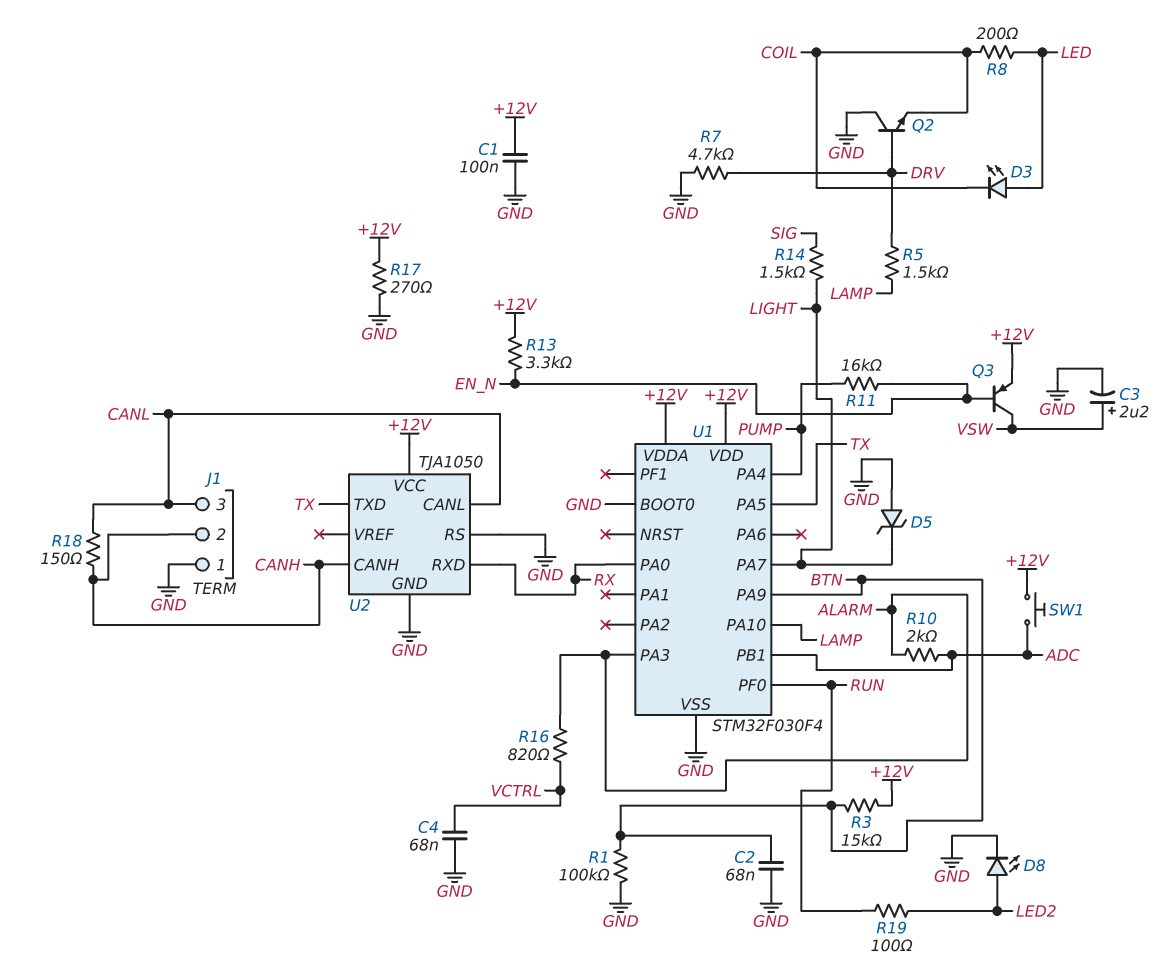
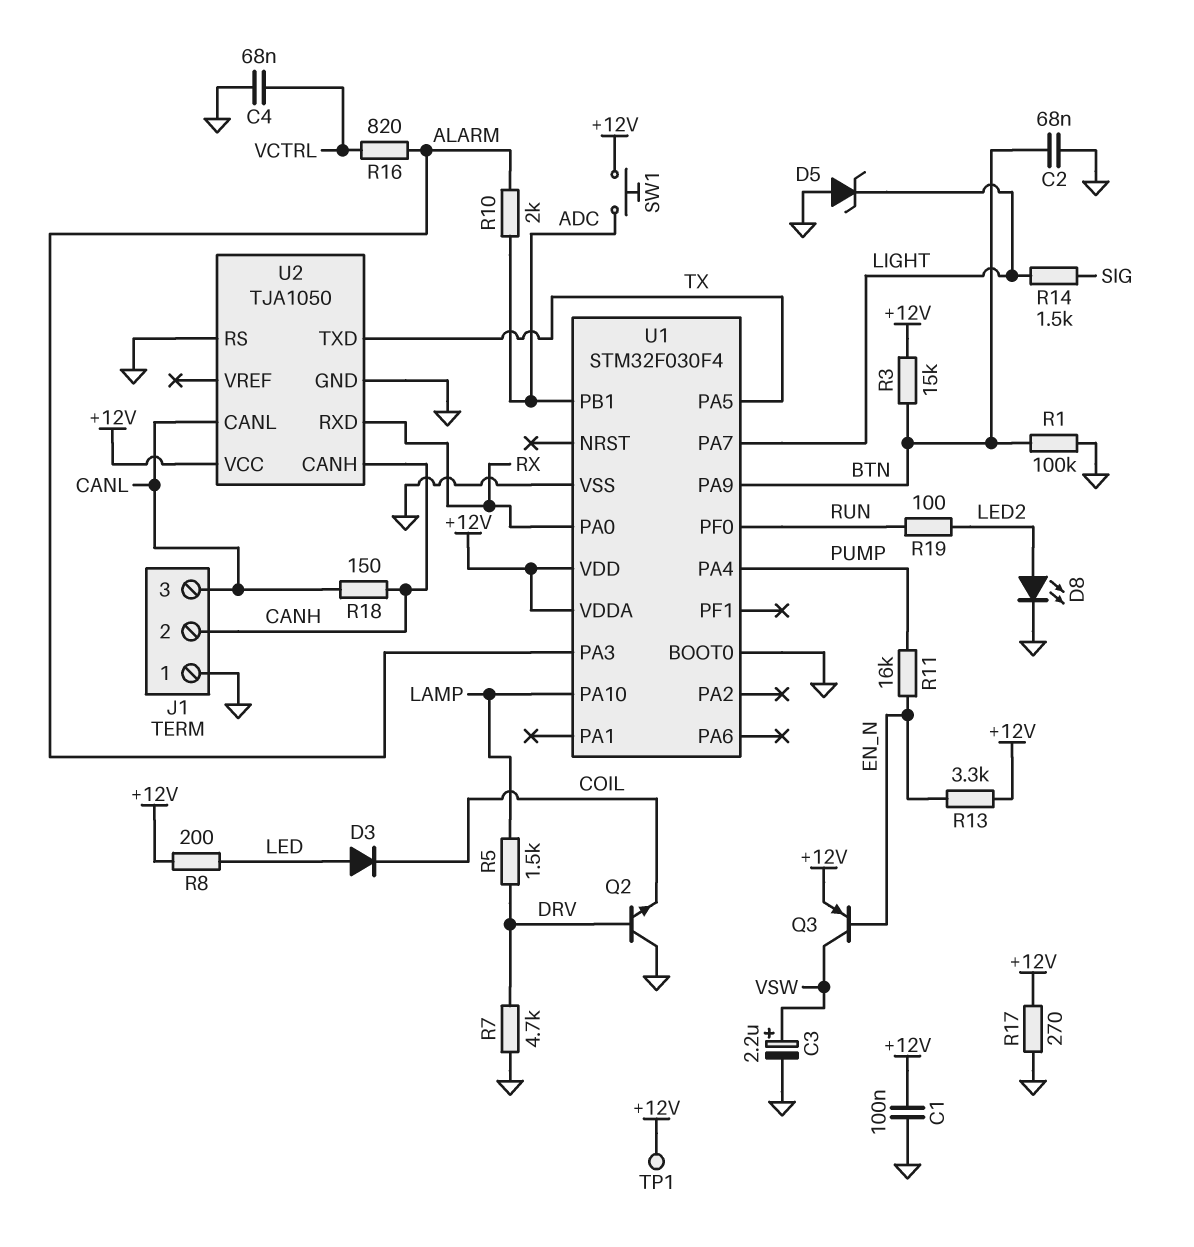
D3: LED (A LED, K COIL) -> diode (A LED, K COIL)
R8: 200 (COIL, LED) -> 200 (+12V, LED)
TP1: none -> test point (+12V)

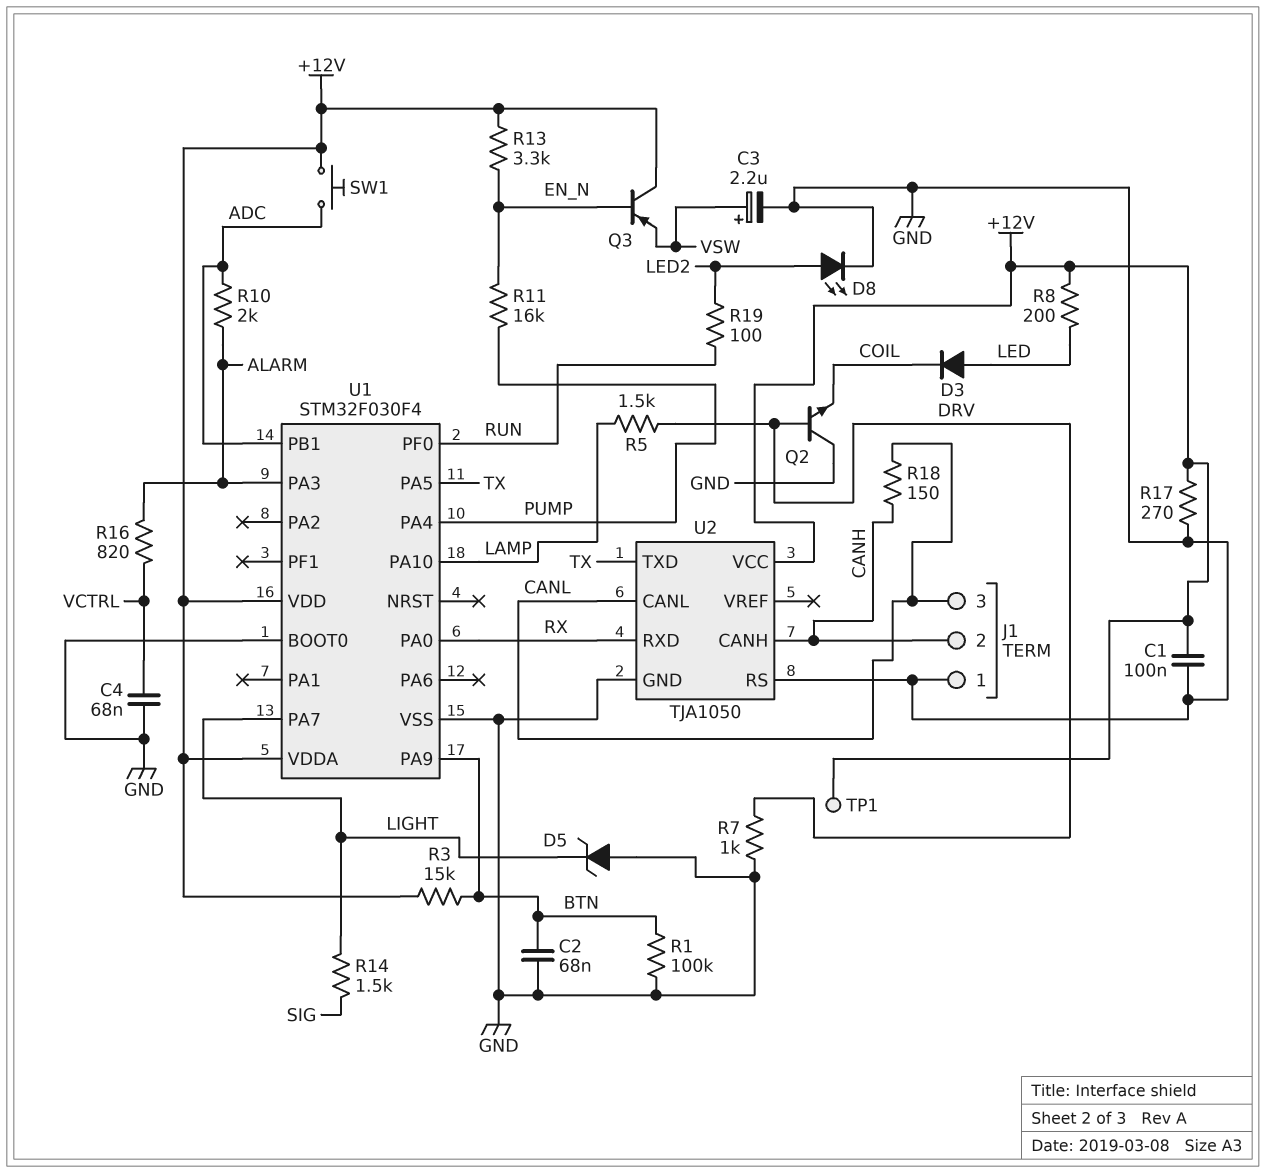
Q3: PNP (B EN_N, C VSW, E +12V) -> PNP (B EN_N, C +12V, E VSW)
R7: 4.7k (DRV, GND) -> 1k (DRV, GND)

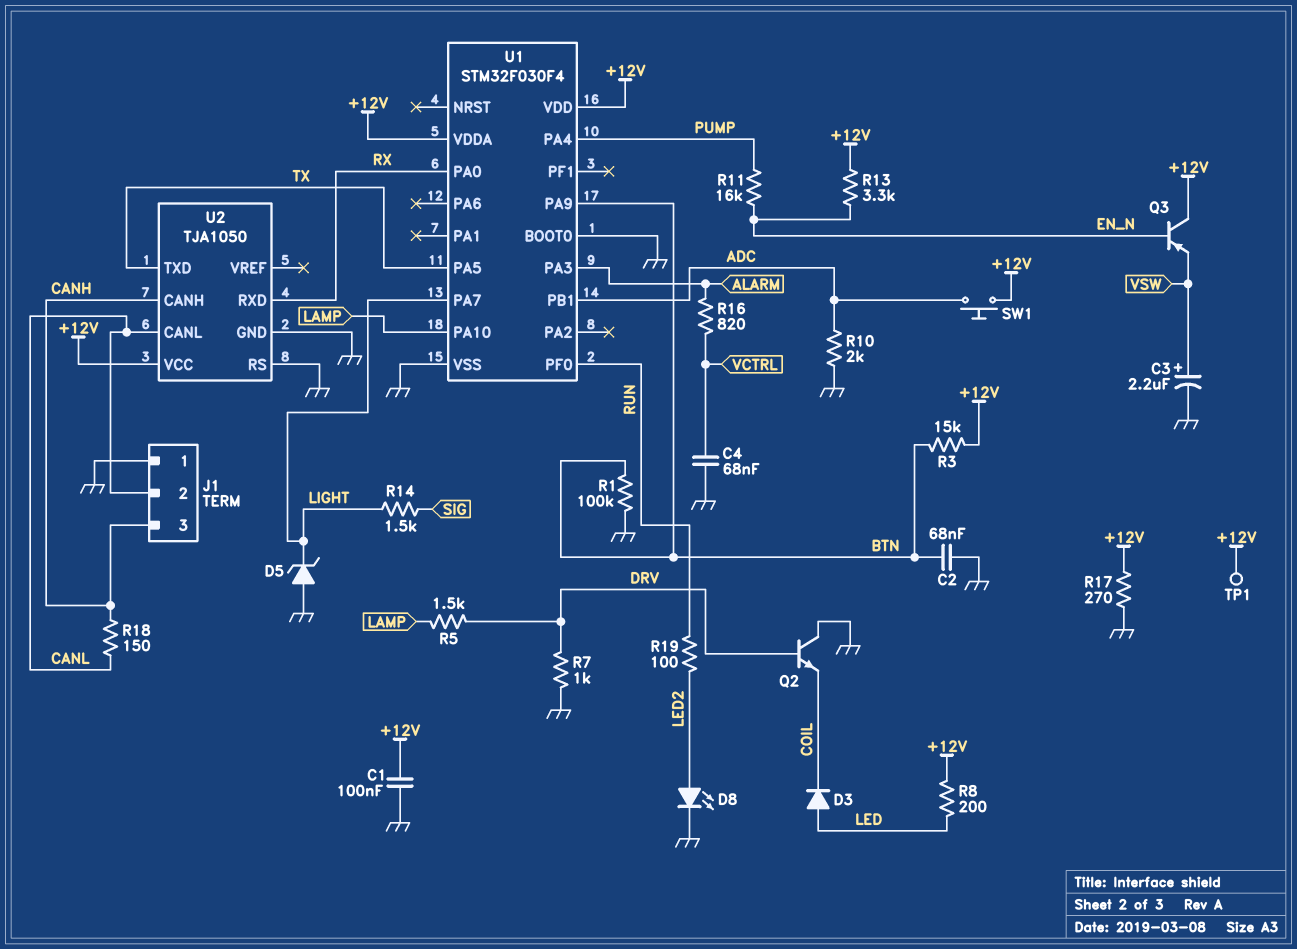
J1 pin 2: CANH -> CANL
J1 pin 3: CANL -> CANH
R10: 2k (ADC, ALARM) -> 2k (ADC, GND)

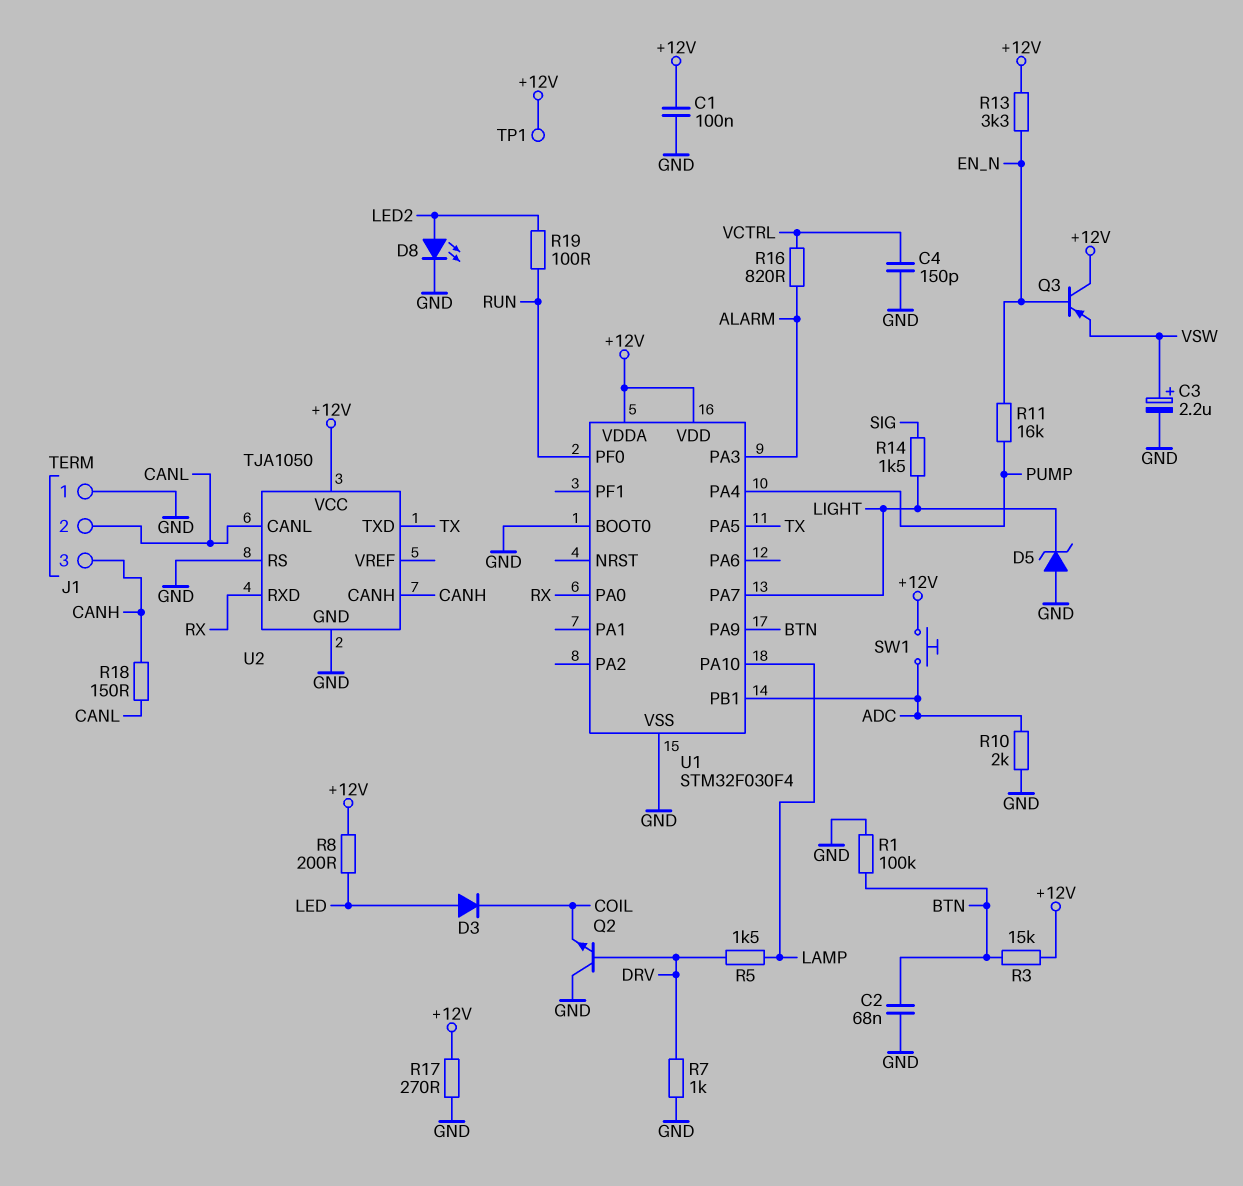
C4: 68nF (GND, VCTRL) -> 150pF (GND, VCTRL)

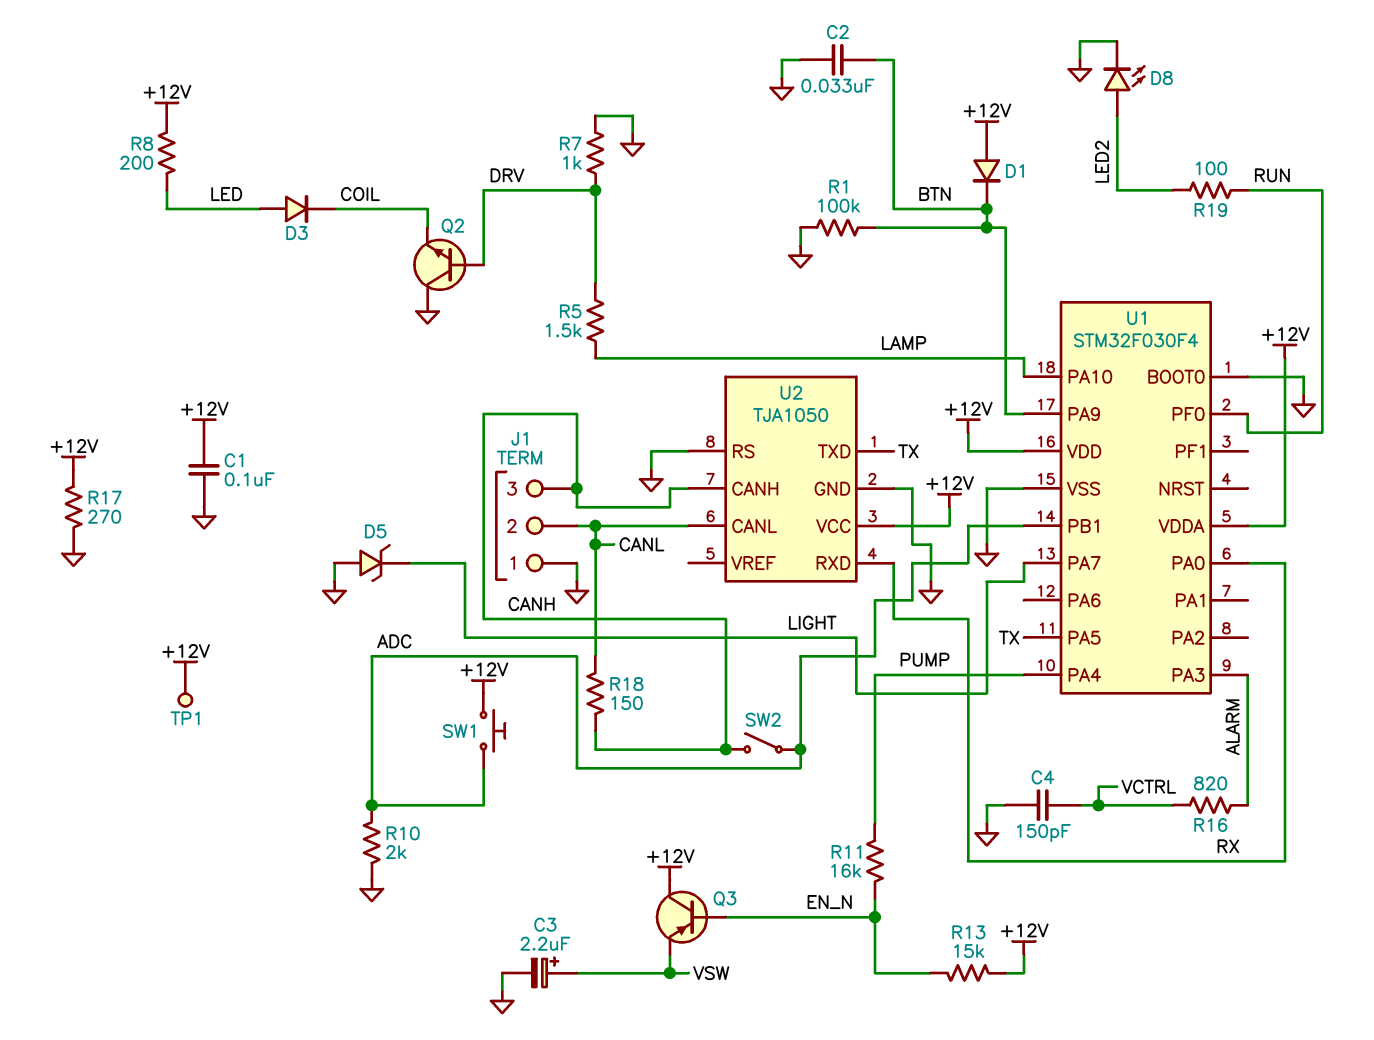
C2: 68nF (BTN, GND) -> 33nF (BTN, GND)
D1: none -> diode (A +12V, K BTN)
R3: 15k (+12V, BTN) -> none
R13: 3.3k (+12V, EN_N) -> 15k (+12V, EN_N)
R14: 1.5k (LIGHT, SIG) -> none
SW2: none -> switch (ADC, CANH)

